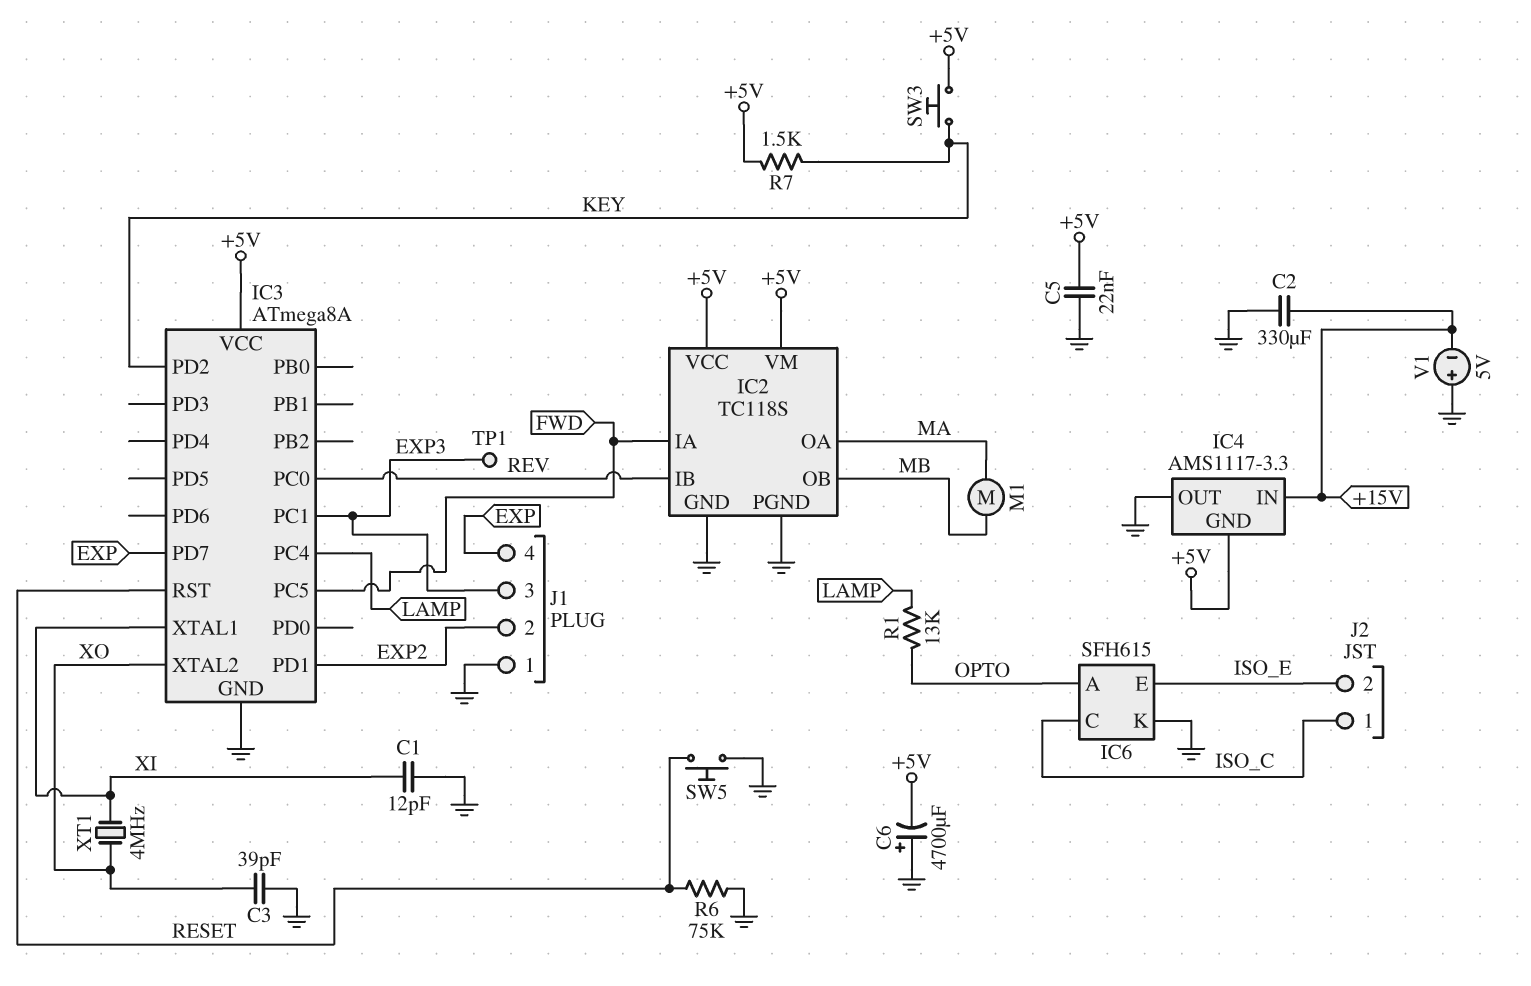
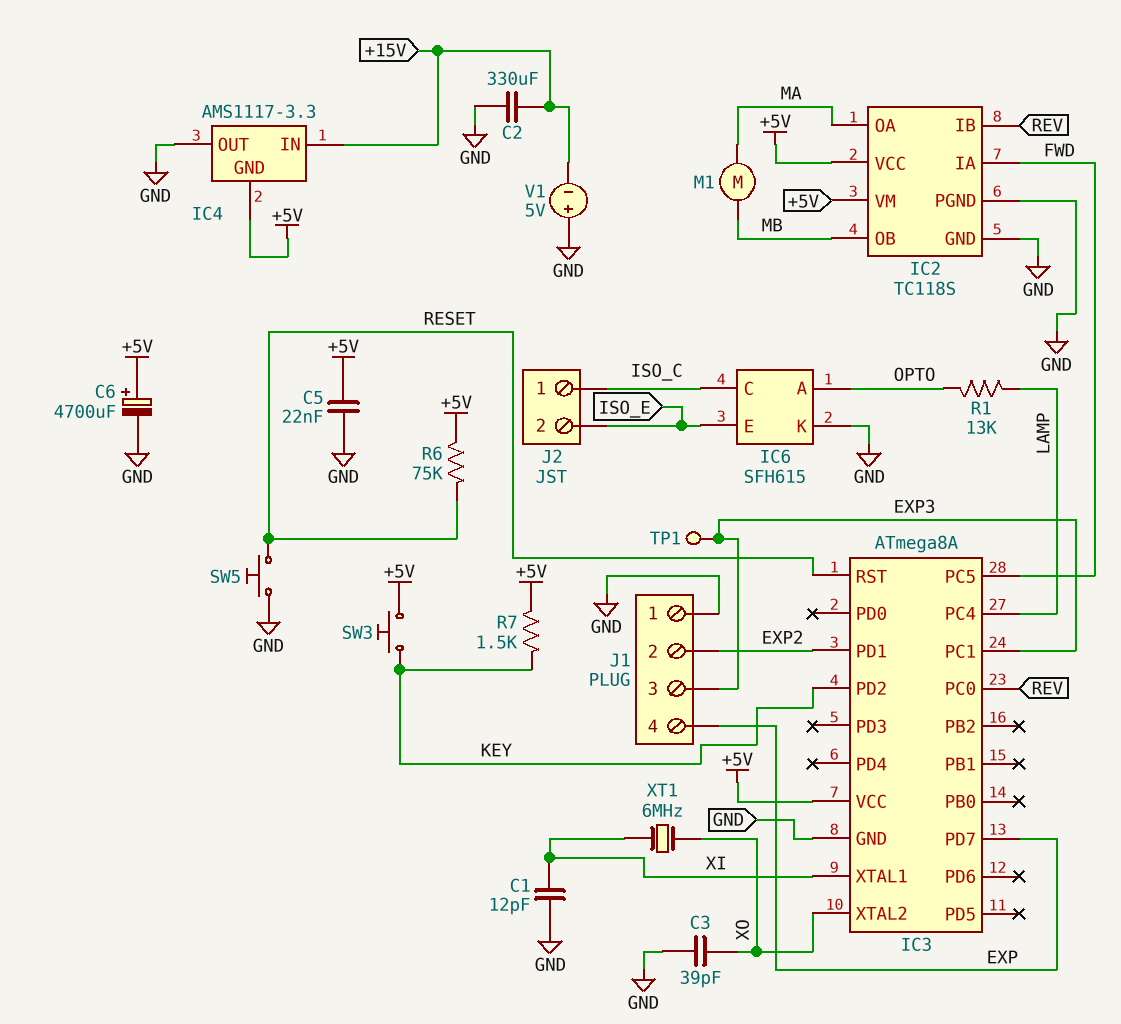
C6: 4700uF (plus GND, minus +5V) -> 4700uF (plus +5V, minus GND)
R6: 75k (GND, RESET) -> 75k (+5V, RESET)
XT1: 4MHz (XI, XO) -> 6MHz (XI, XO)

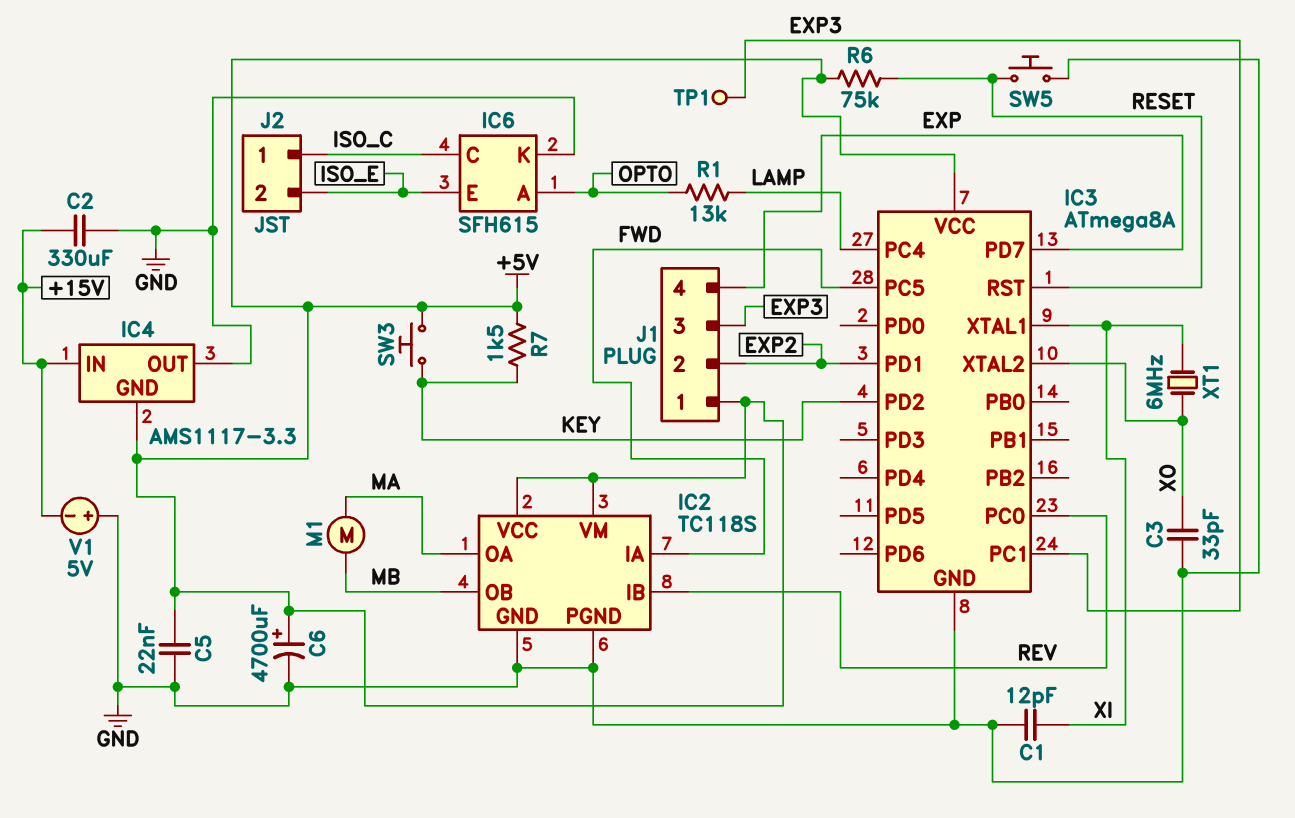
C3: 39pF (GND, XO) -> 33pF (GND, XO)
J1 pin 1: GND -> +5V

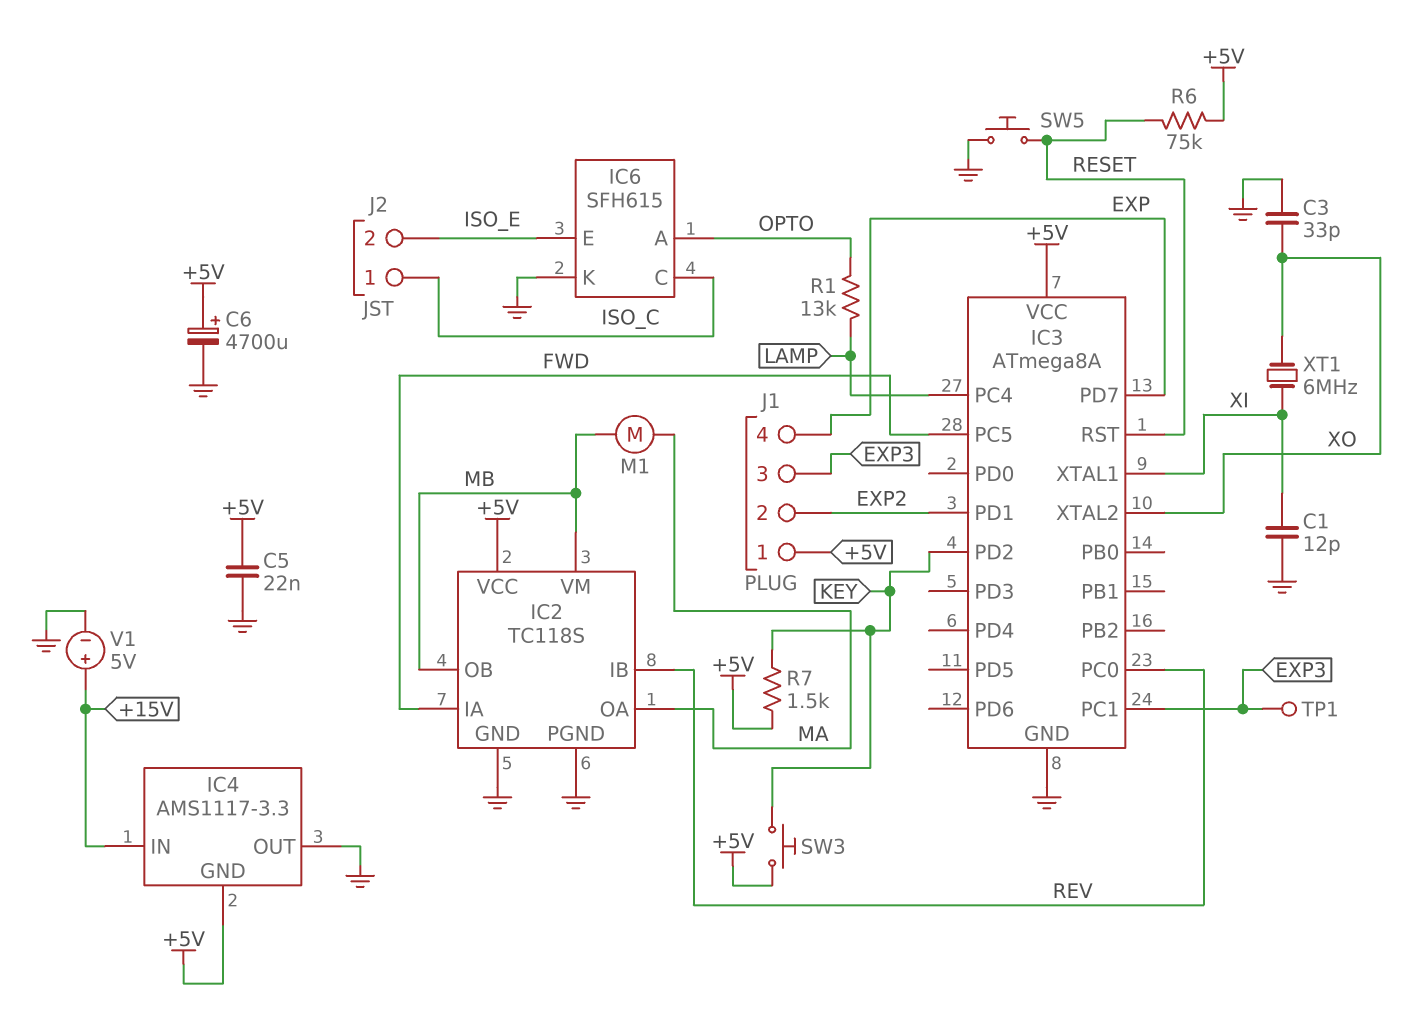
C2: 330uF (+15V, GND) -> none
IC2 pin VM: +5V -> MB
V1: 5V (plus GND, minus +15V) -> 5V (plus +15V, minus GND)

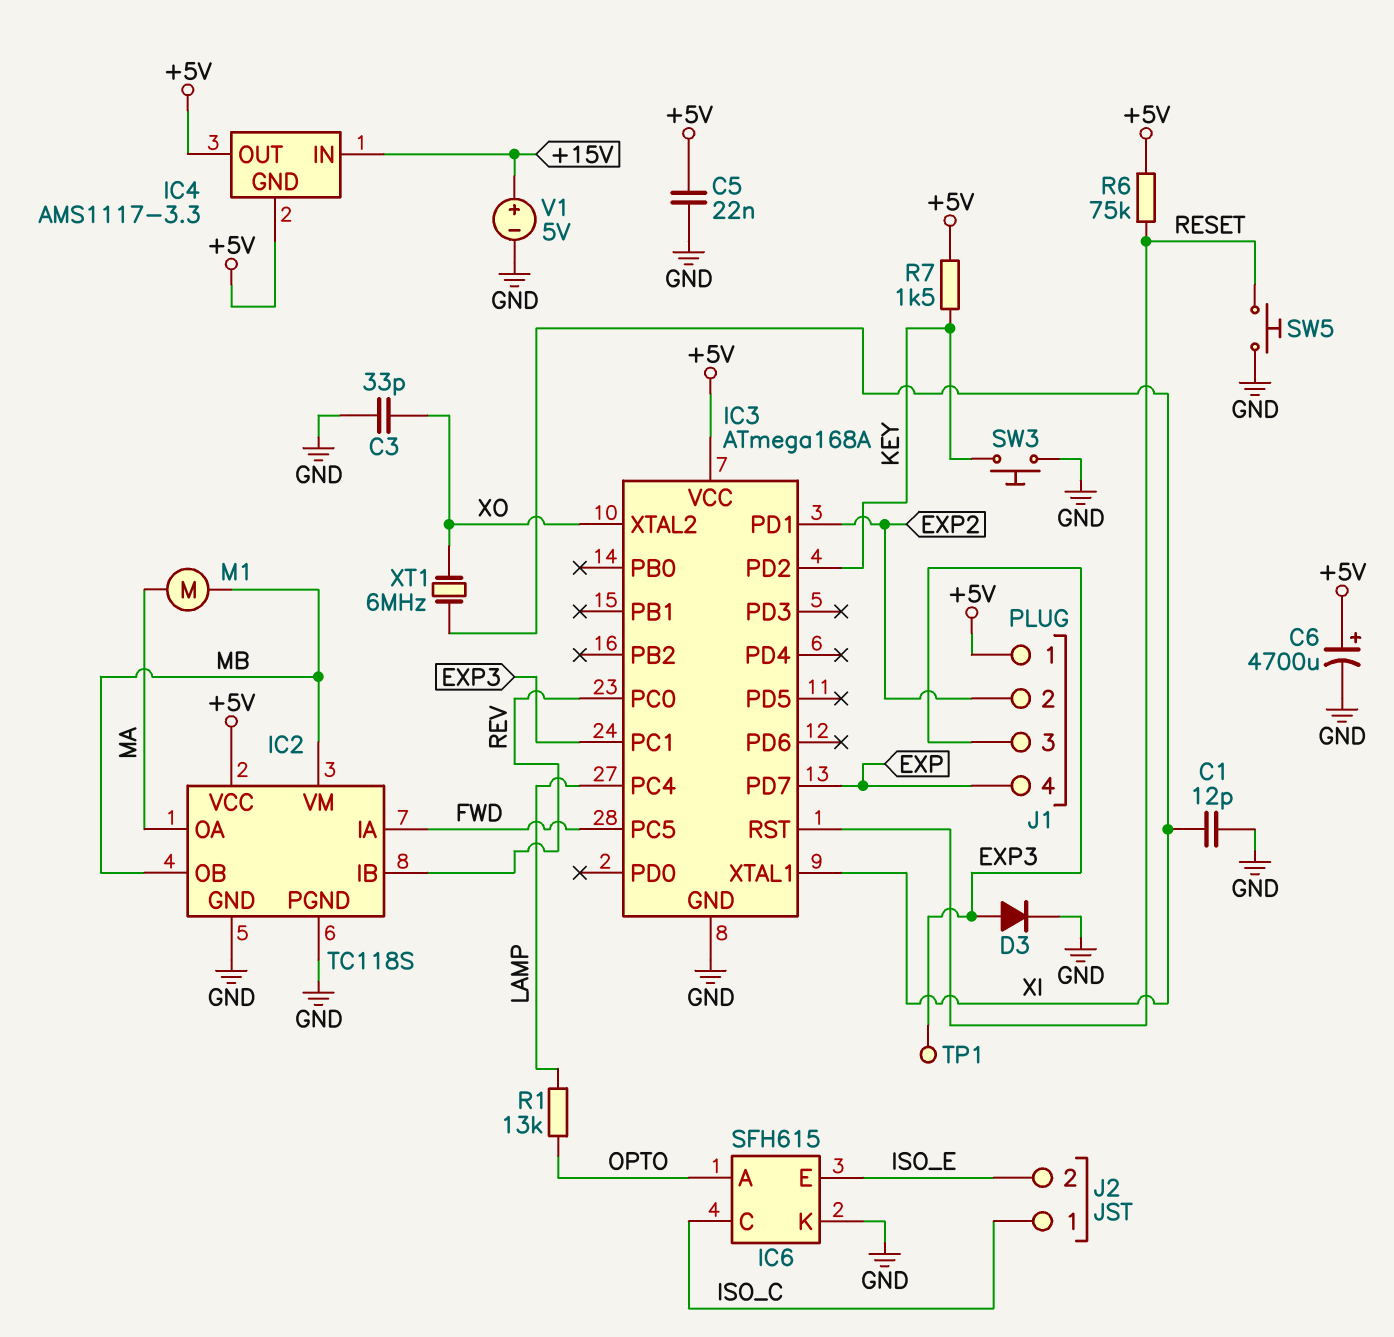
D3: none -> diode (A EXP3, K GND)
IC3: ATmega8A -> ATmega168A
IC4 pin OUT: GND -> +5V
SW3: button (+5V, KEY) -> button (GND, KEY)

